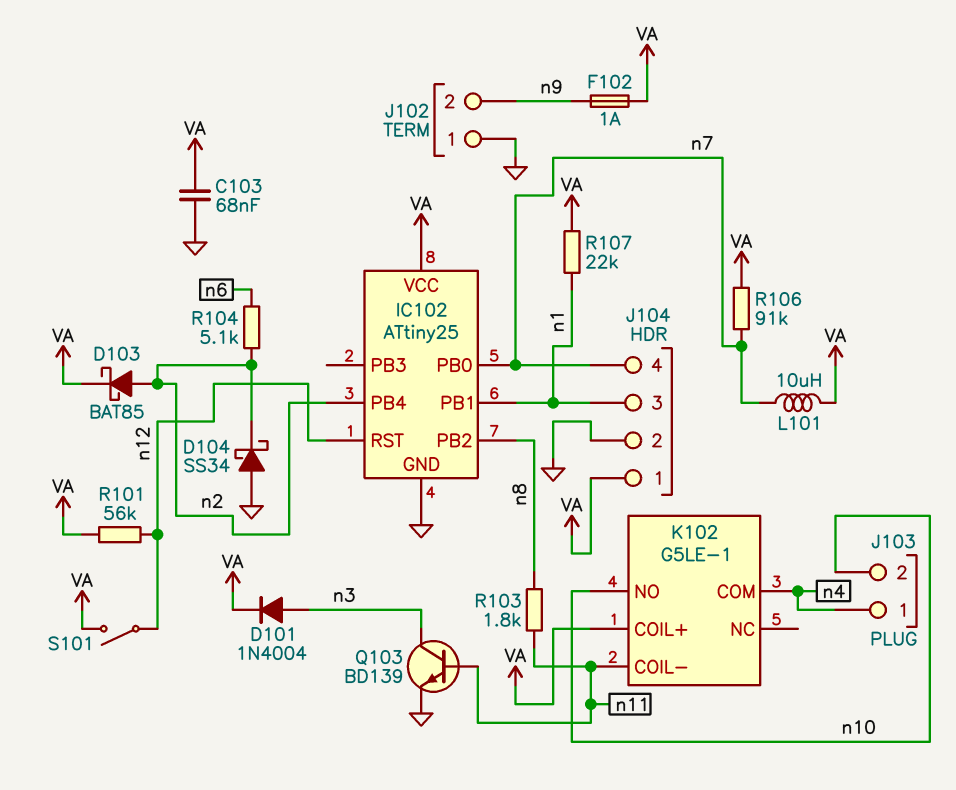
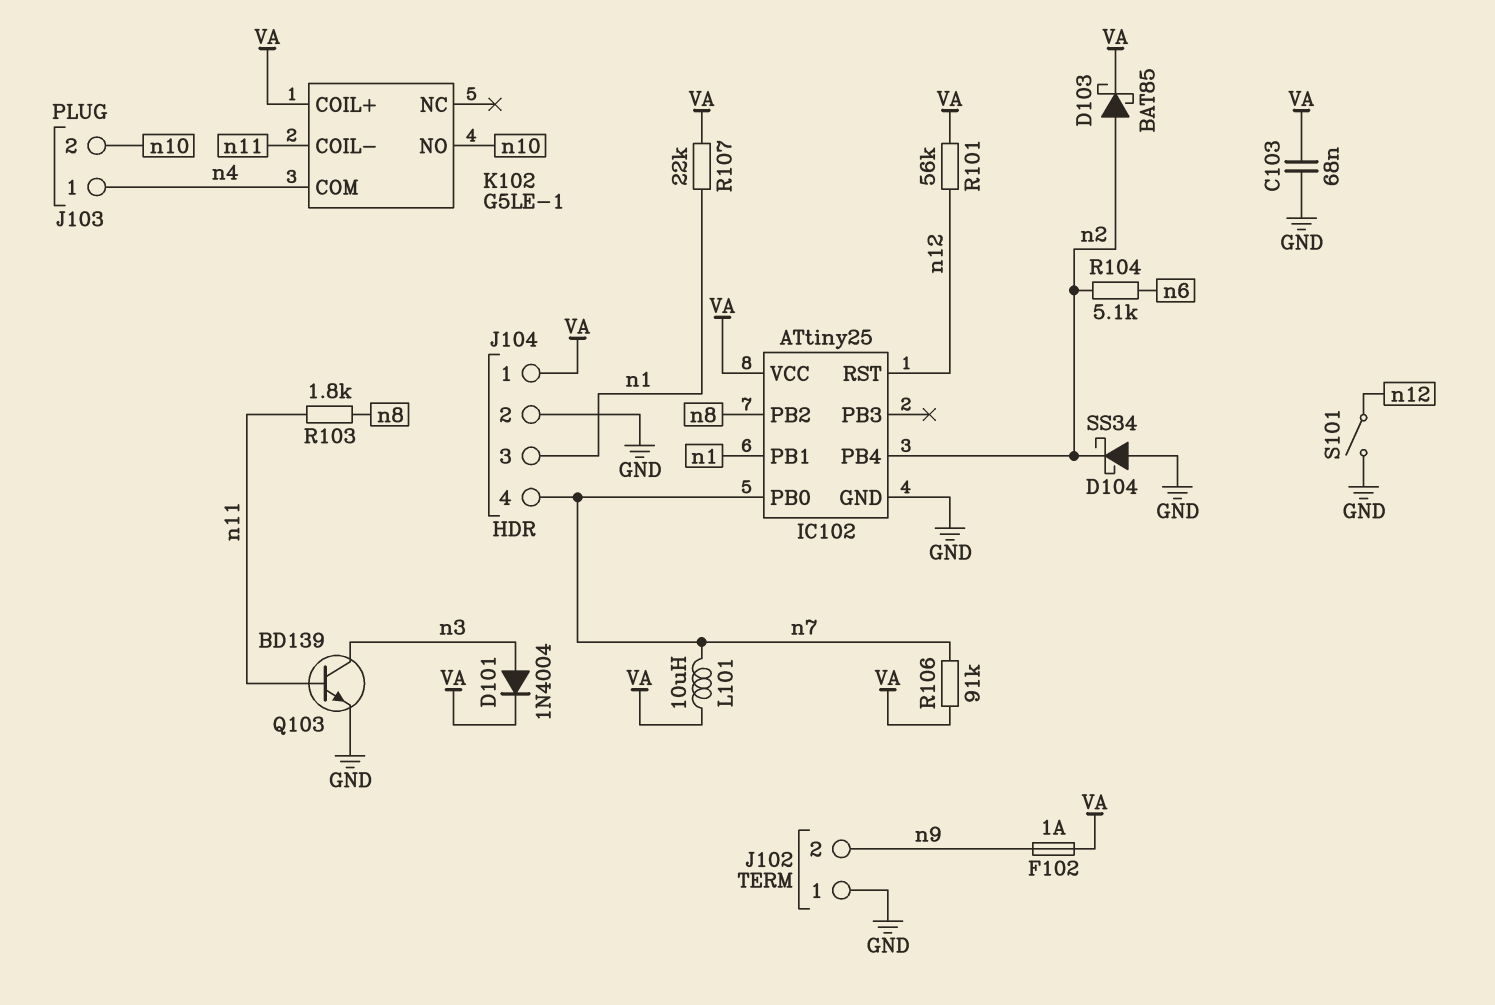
S101: switch (VA, n12) -> switch (GND, n12)

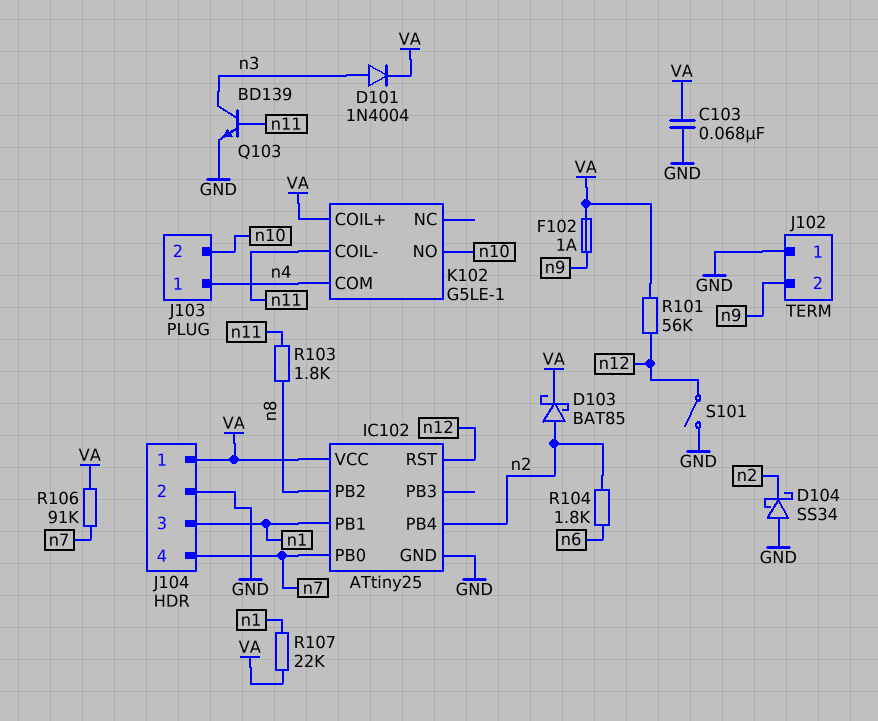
L101: 10uH (VA, n7) -> none
R104: 5.1k (n2, n6) -> 1.8k (n2, n6)

